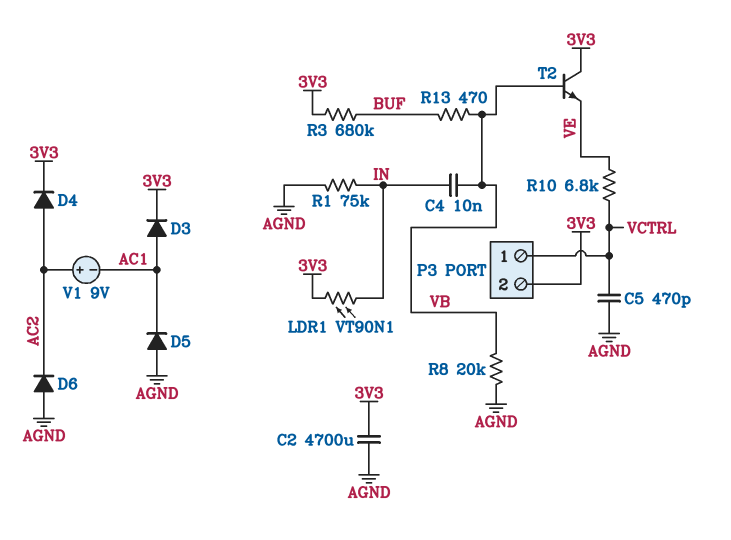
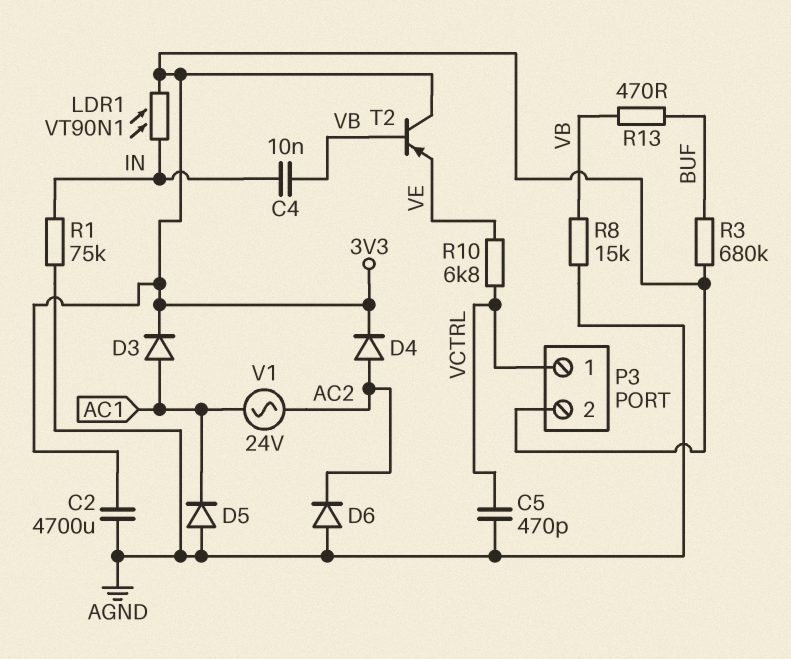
R8: 20k (AGND, VB) -> 15k (AGND, VB)
T2: NPN (B VB, C 3V3, E VE) -> PNP (B VB, C 3V3, E VE)
V1: 9V (plus AC2, minus AC1) -> AC 24V (AC1, AC2)

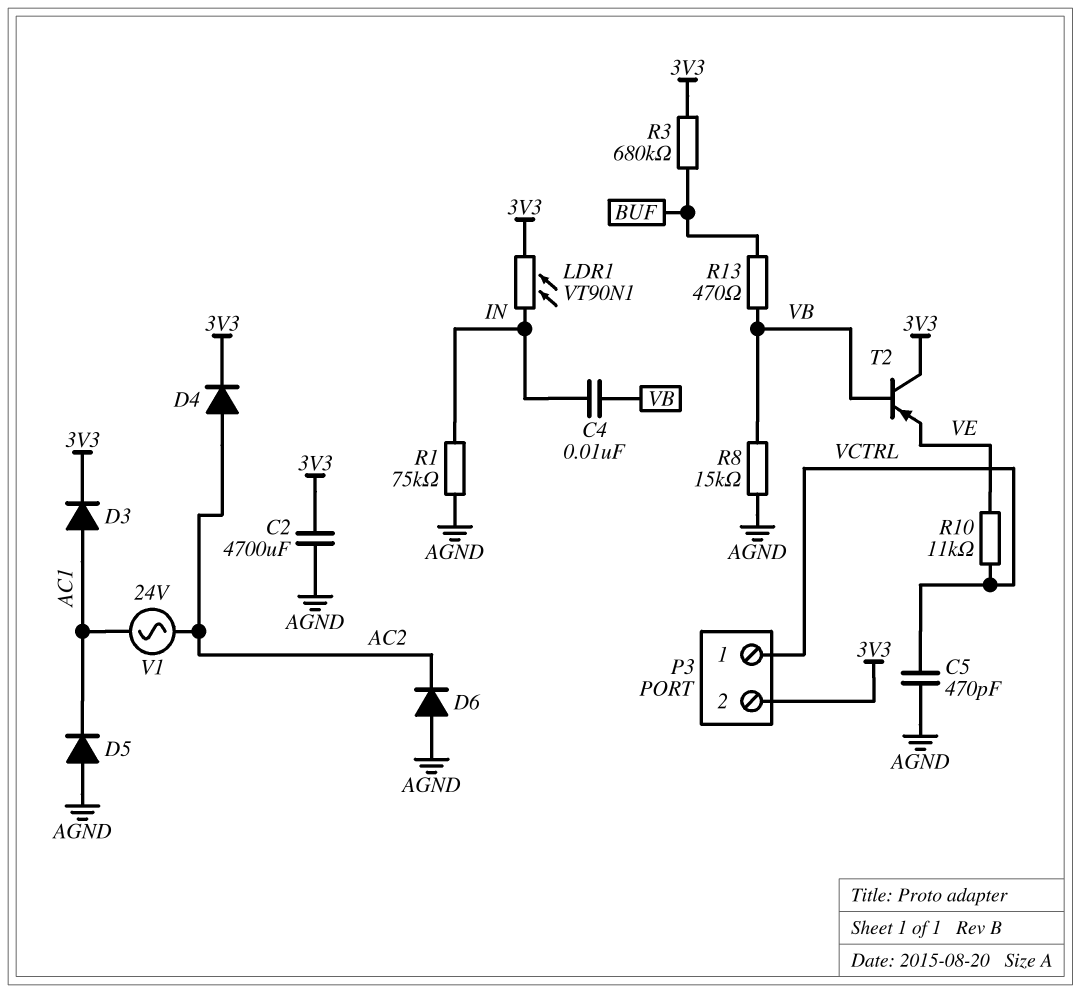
R10: 6.8k (VCTRL, VE) -> 11k (VCTRL, VE)

